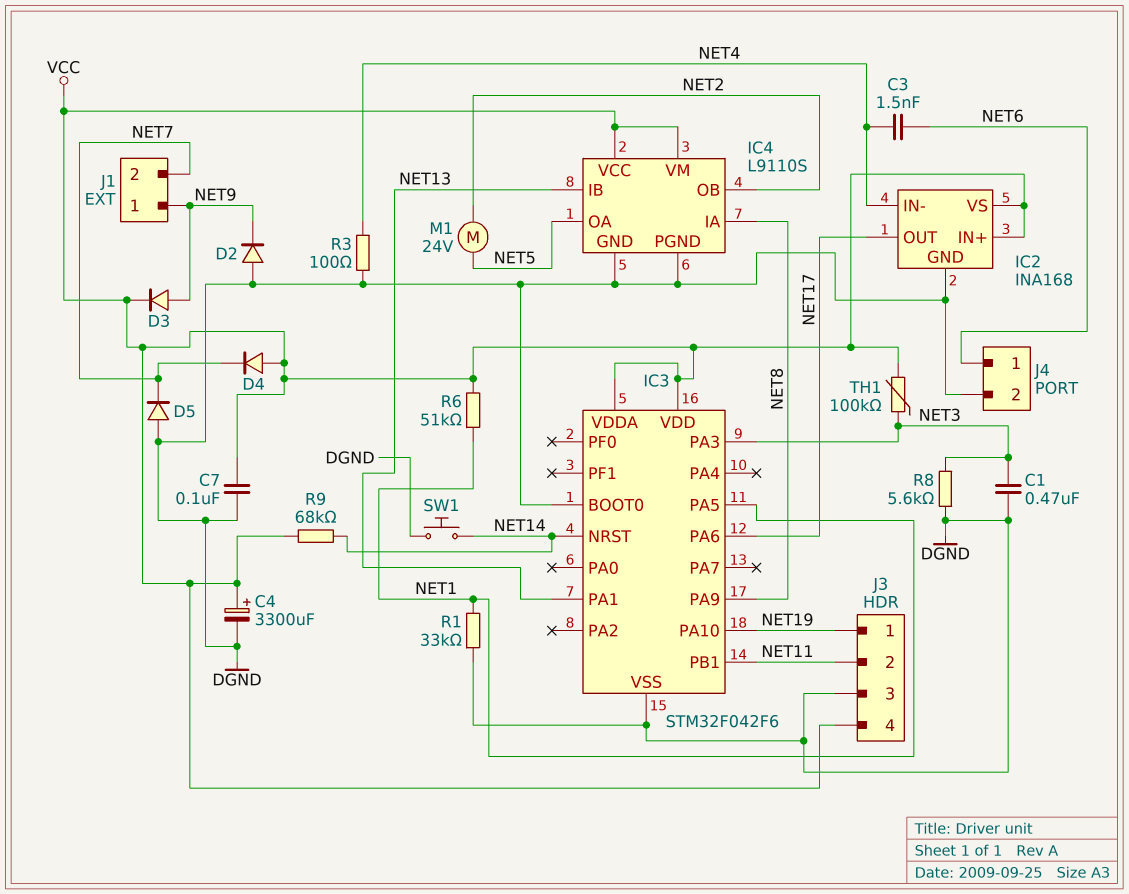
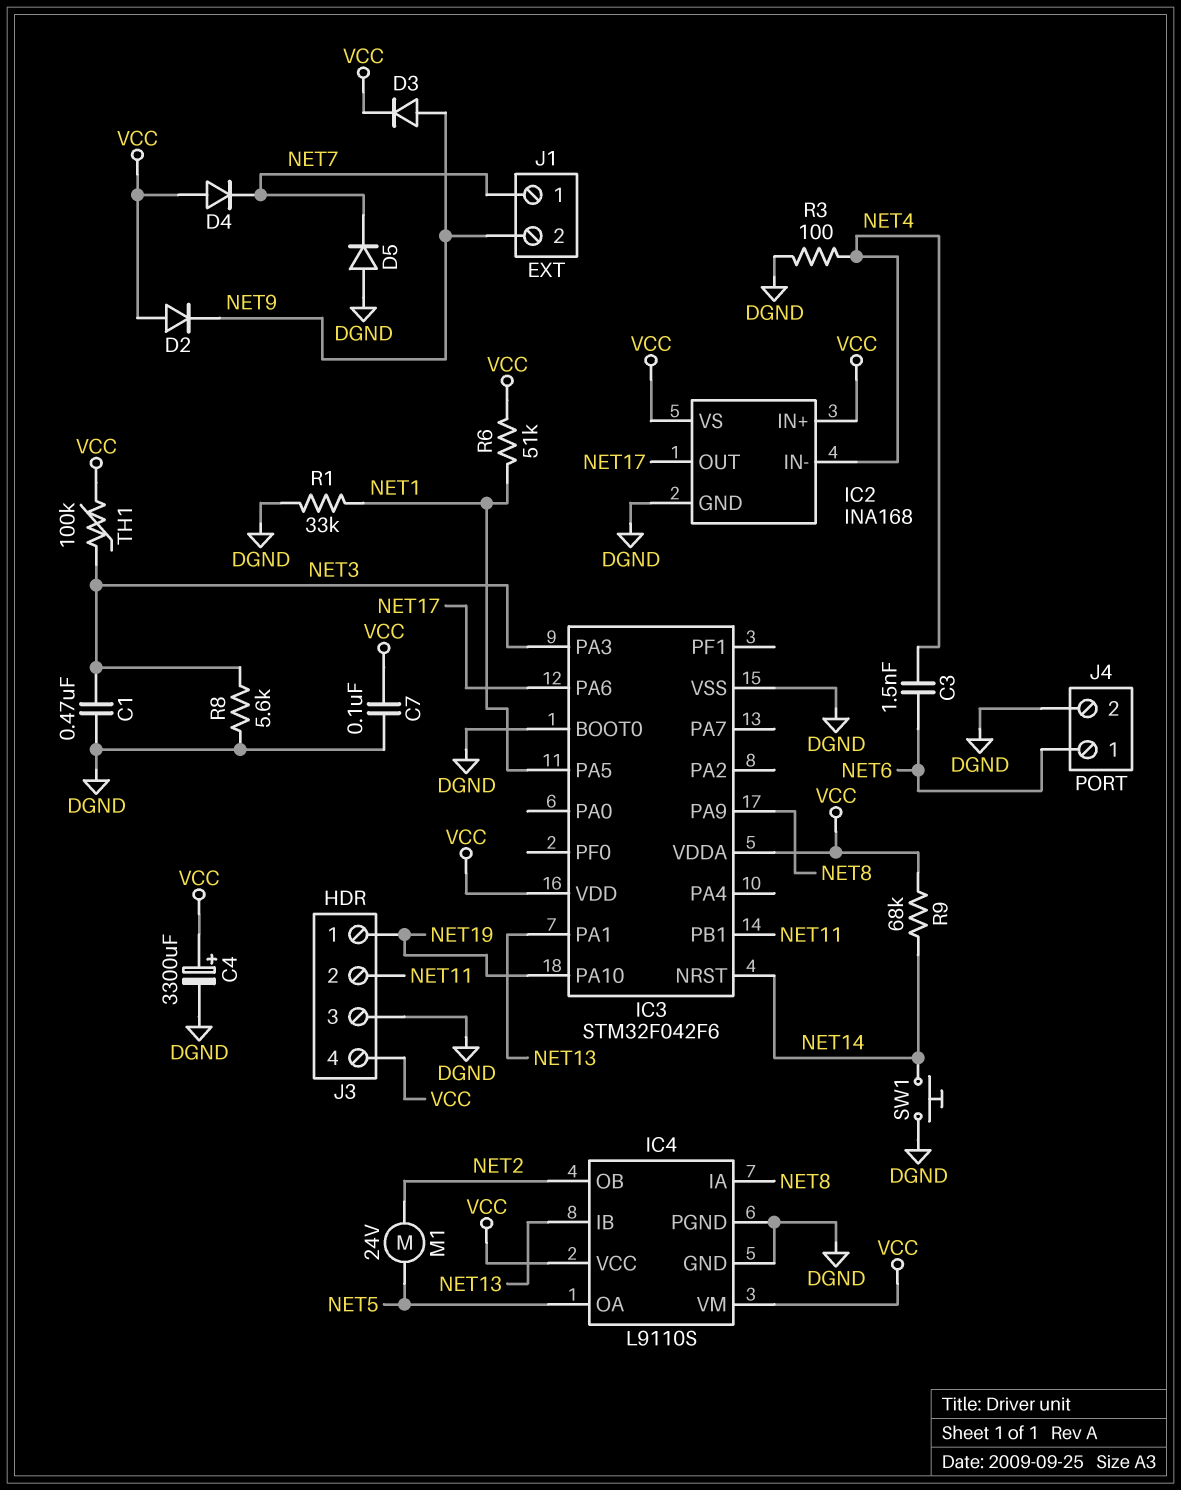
D2: diode (A DGND, K NET9) -> diode (A VCC, K NET9)
J1 pin 1: NET9 -> NET7
J1 pin 2: NET7 -> NET9

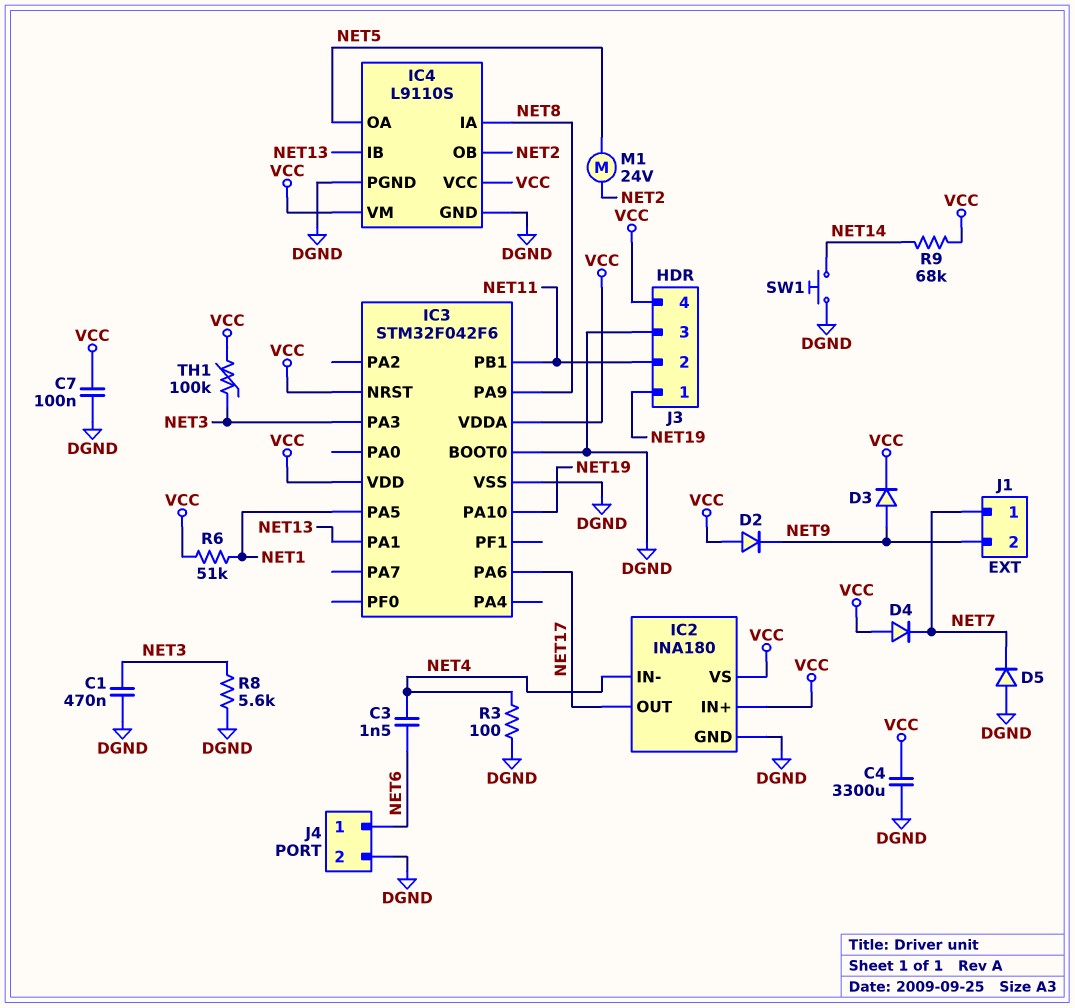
C4: 3300uF (plus VCC, minus DGND) -> 3300uF (DGND, VCC)
IC2: INA168 -> INA180
IC3 pin NRST: NET14 -> VCC
R1: 33k (DGND, NET1) -> none

